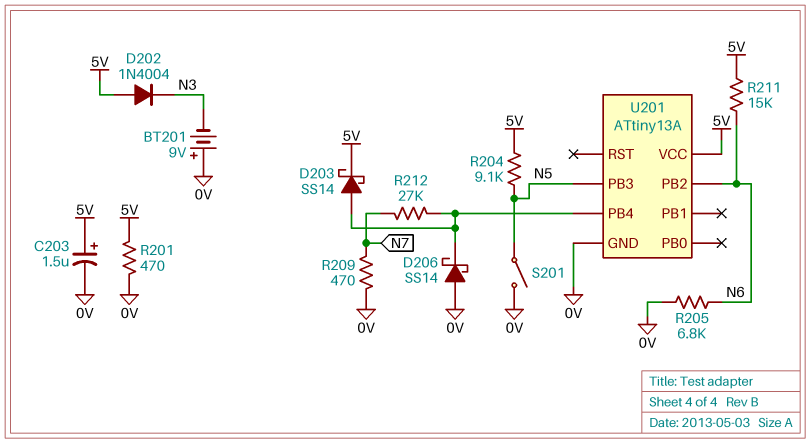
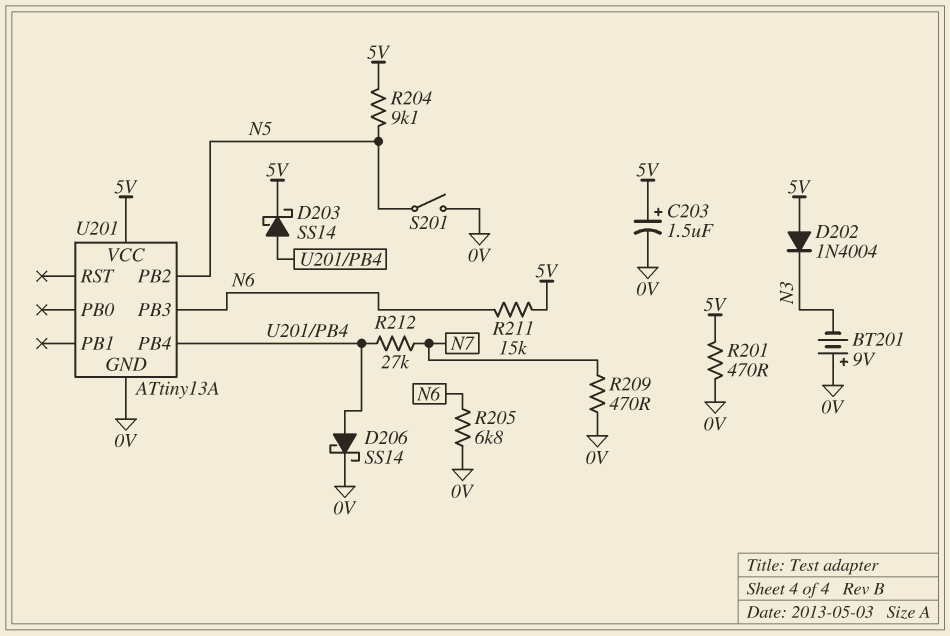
D206: schottky SS14 (A 0V, K U201/PB4) -> schottky SS14 (A U201/PB4, K 0V)
U201 pin PB2: N6 -> N5
U201 pin PB3: N5 -> N6

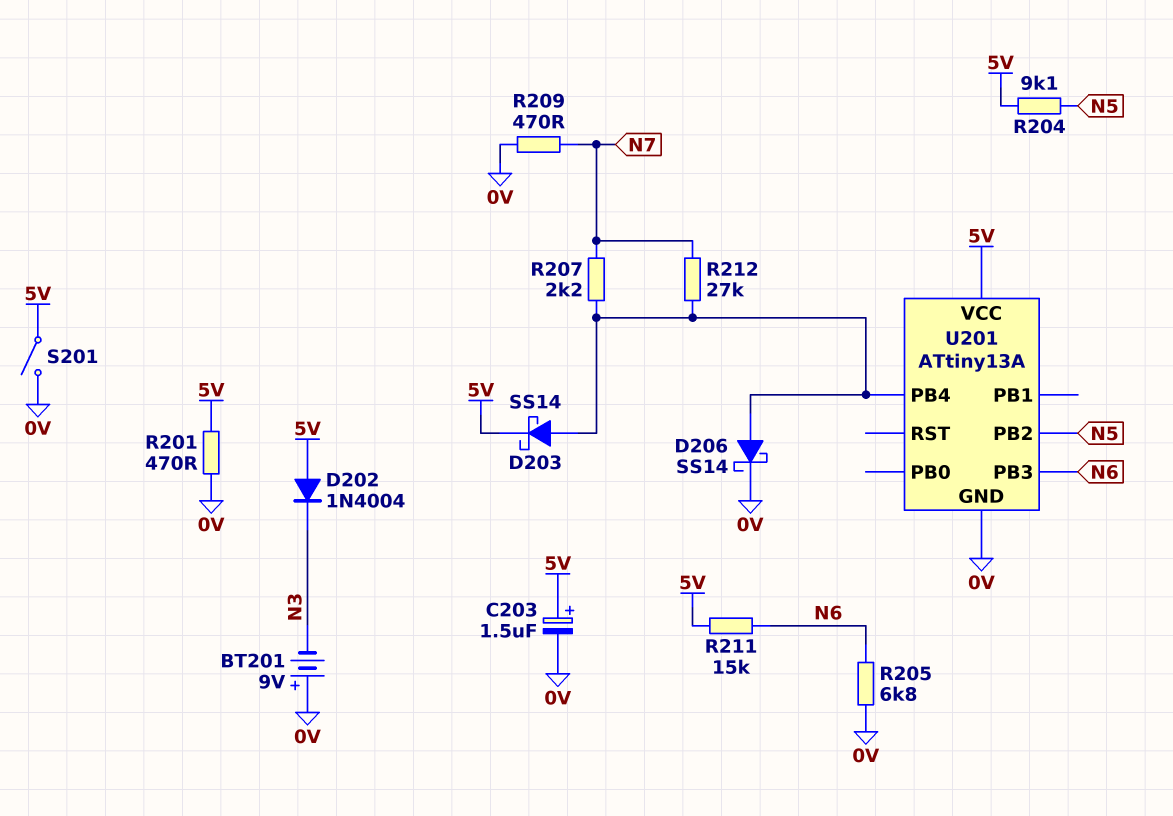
R207: none -> 2.2k (N7, U201/PB4)
S201: switch (0V, N5) -> switch (0V, 5V)

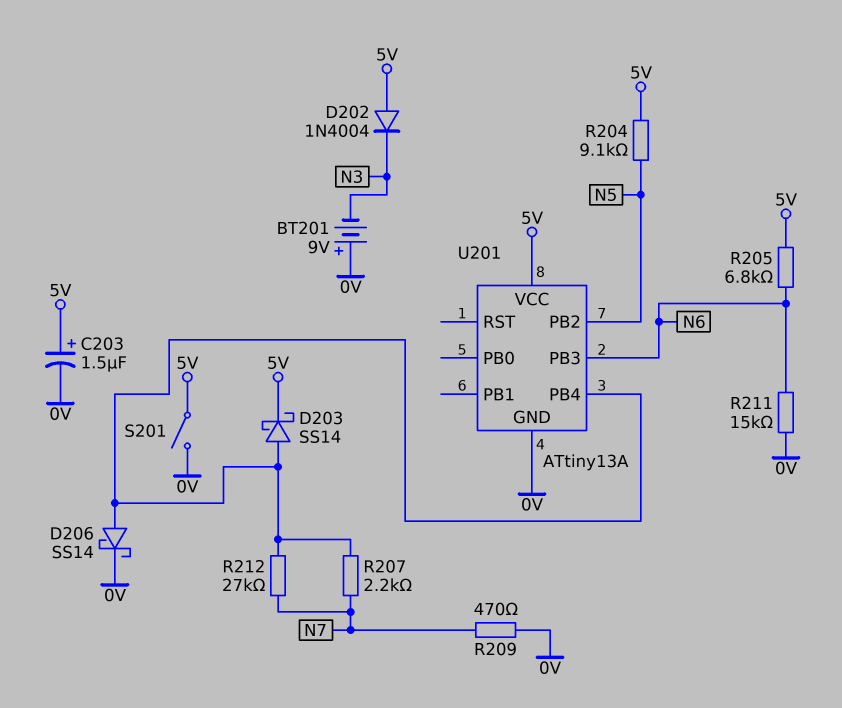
R201: 470 (0V, 5V) -> none
R205: 6.8k (0V, N6) -> 6.8k (5V, N6)
R211: 15k (5V, N6) -> 15k (0V, N6)

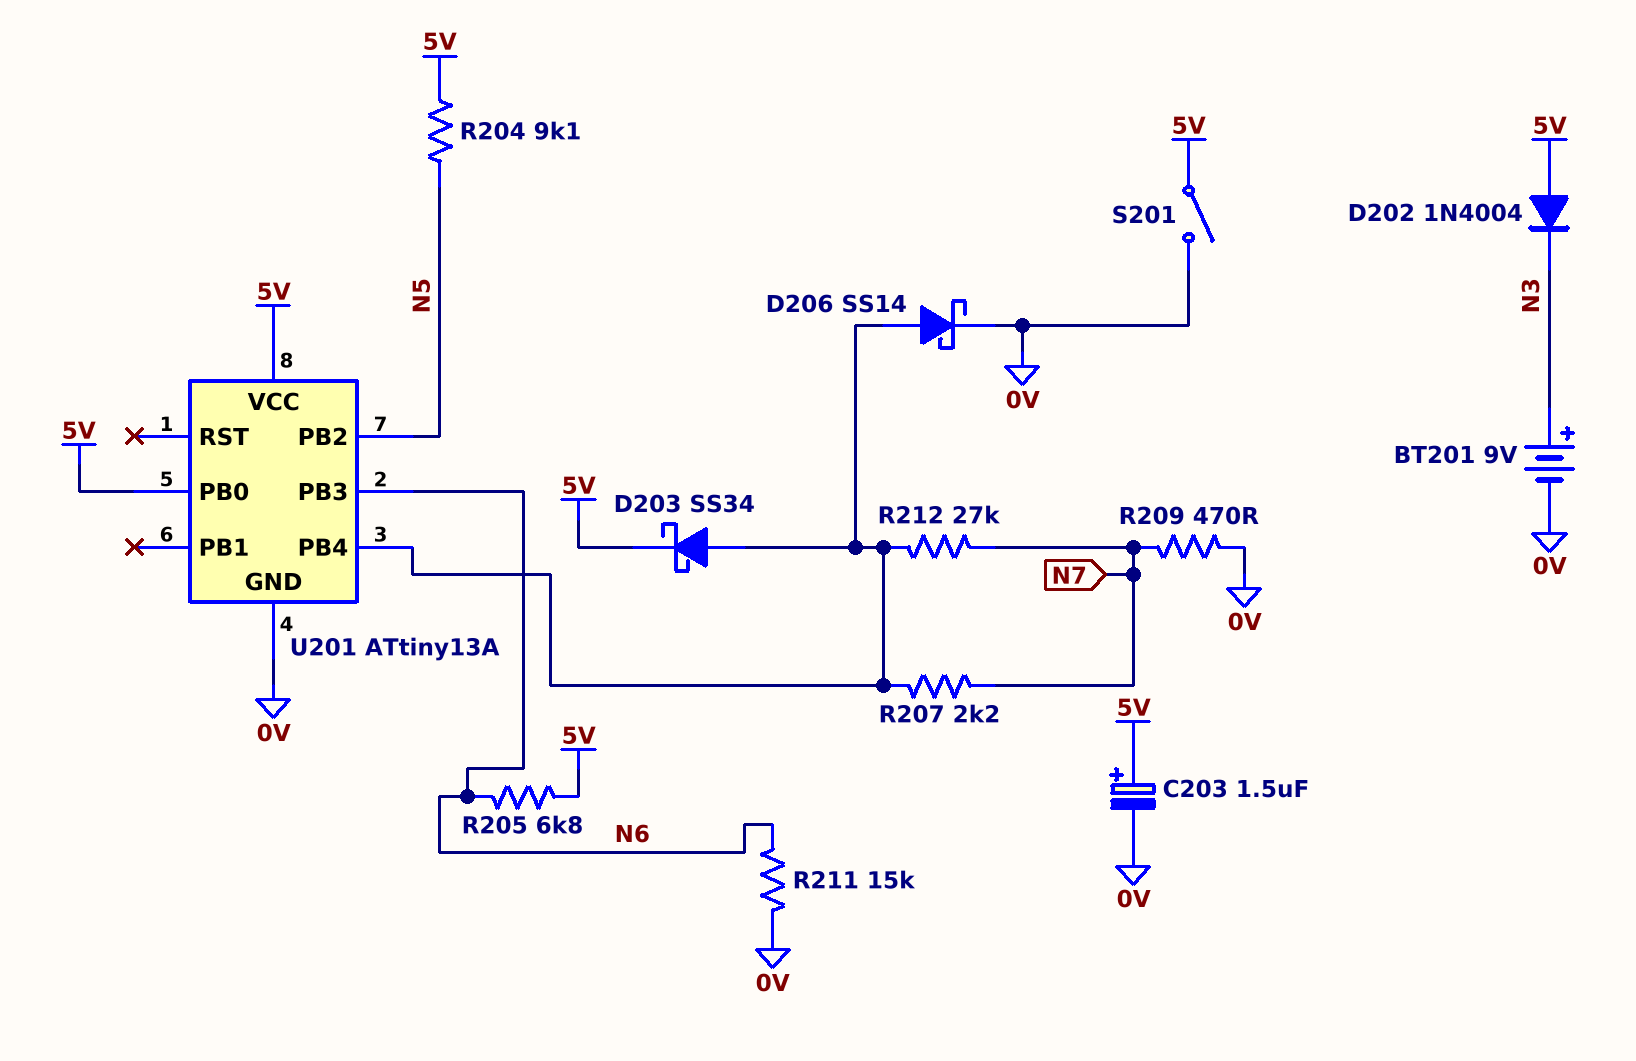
BT201: 9V (plus 0V, minus N3) -> 9V (plus N3, minus 0V)
D203: schottky SS14 (A U201/PB4, K 5V) -> schottky SS34 (A U201/PB4, K 5V)
U201 pin PB0: none -> 5V

